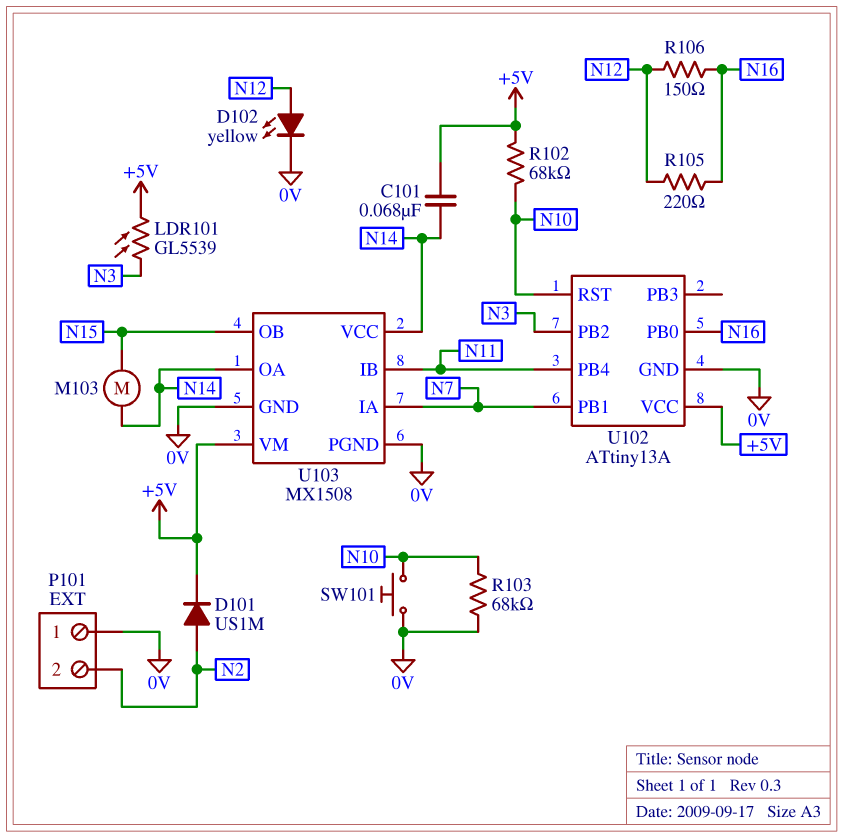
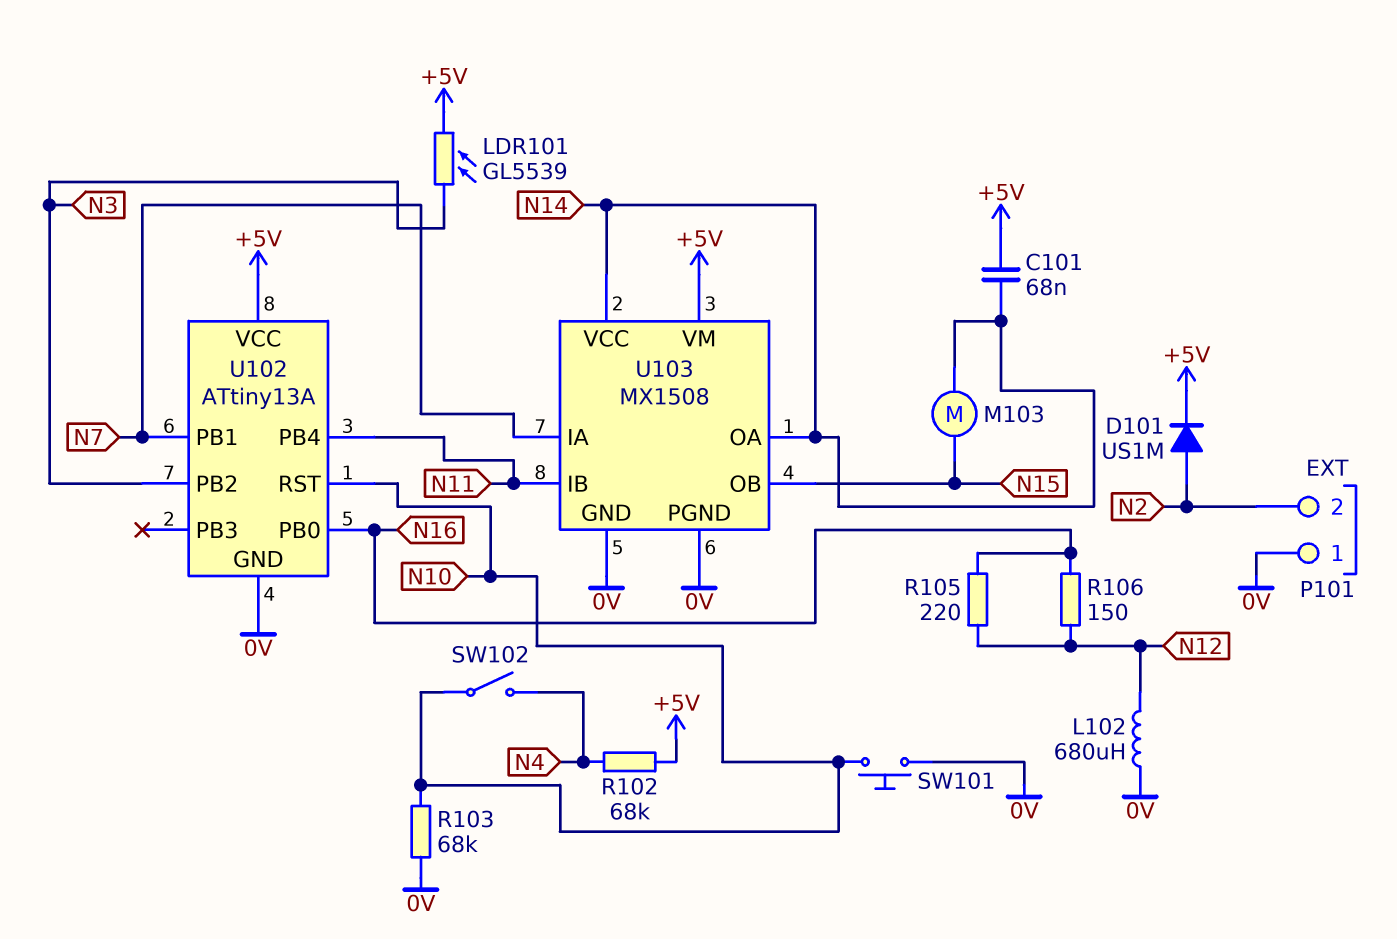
D102: LED yellow (A N12, K 0V) -> none
L102: none -> 680uH (0V, N12)
R102: 68k (+5V, N10) -> 68k (+5V, N4)
SW102: none -> switch (N4, N10)

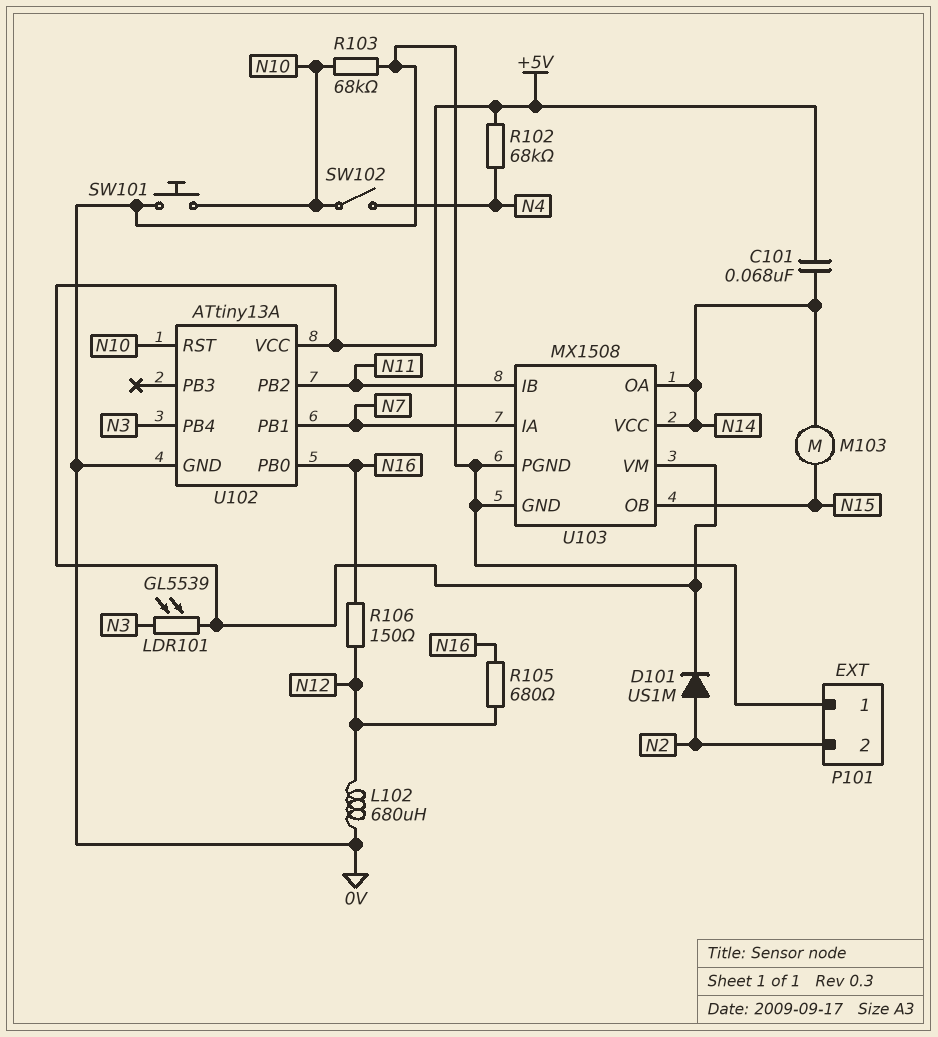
R105: 220 (N12, N16) -> 680 (N12, N16)
U102 pin PB2: N3 -> N11
U102 pin PB4: N11 -> N3

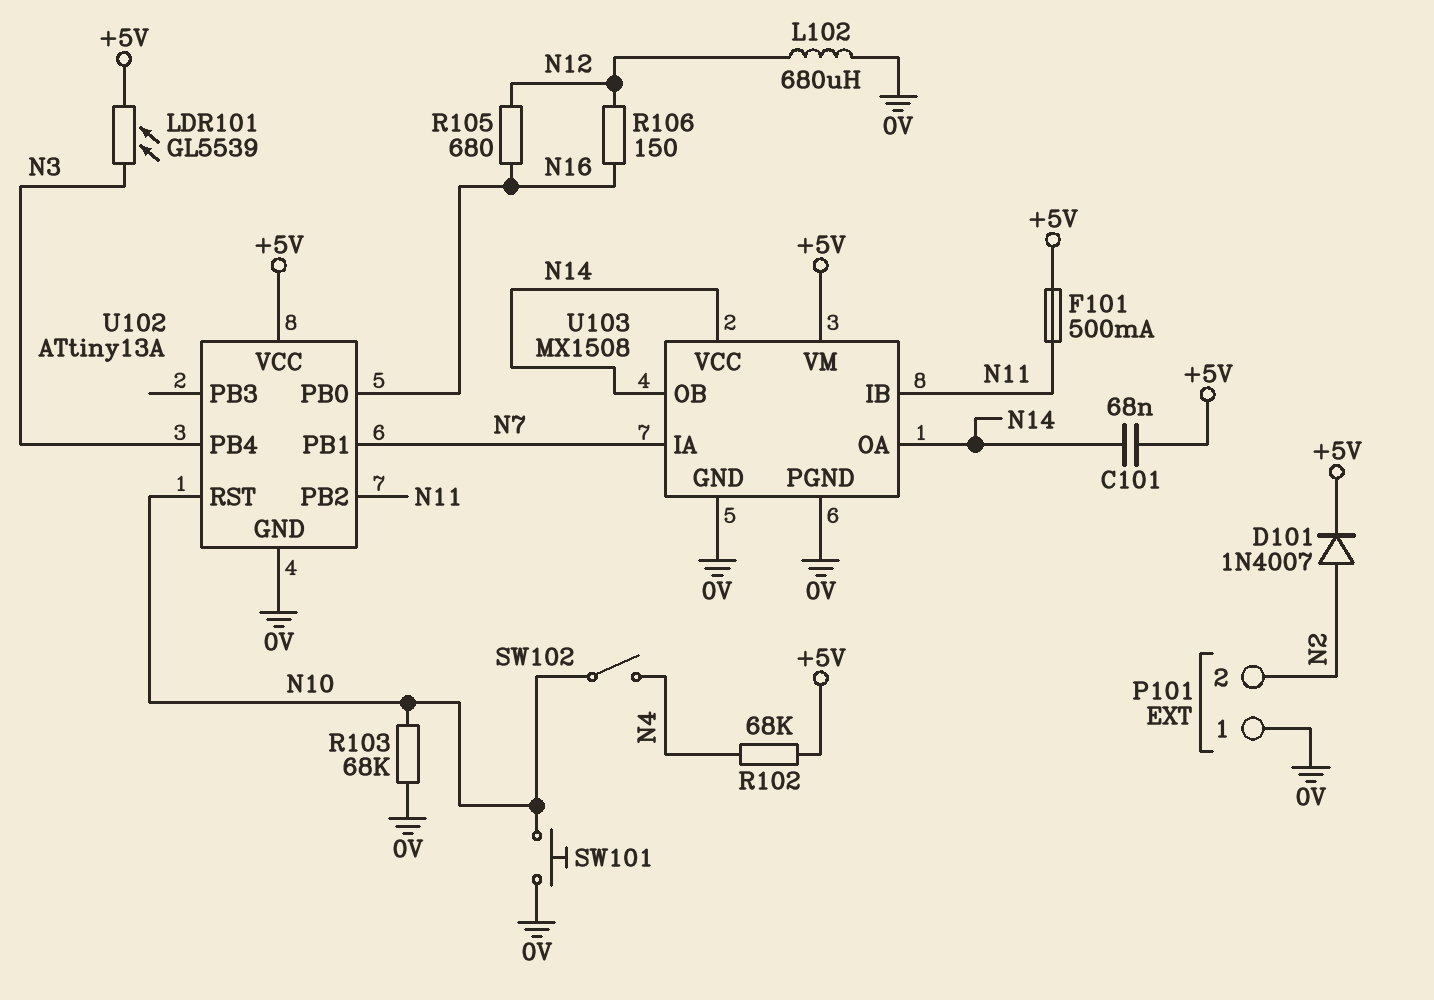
D101: diode US1M (A N2, K +5V) -> diode 1N4007 (A N2, K +5V)
F101: none -> 500mA (+5V, N11)
M103: motor (N14, N15) -> none
U103 pin OB: N15 -> N14

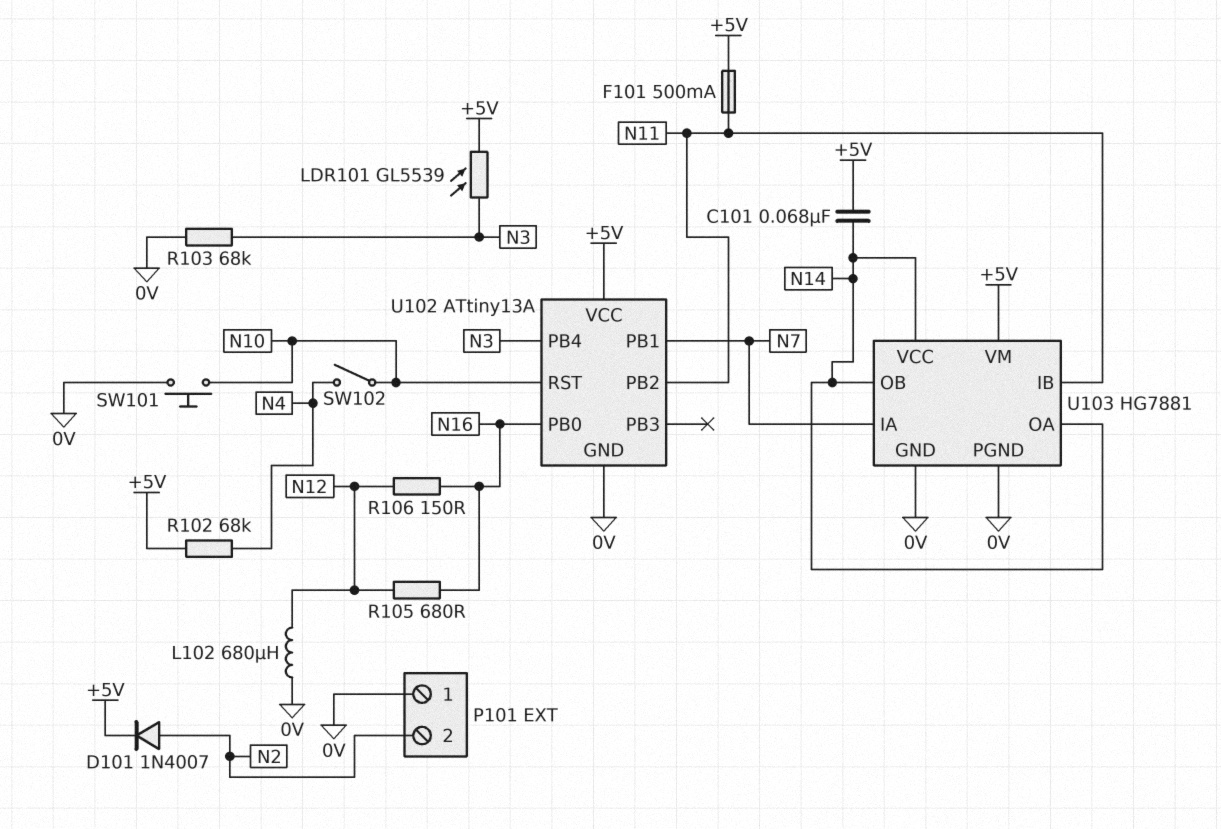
R103: 68k (0V, N10) -> 68k (0V, N3)
U103: MX1508 -> HG7881

